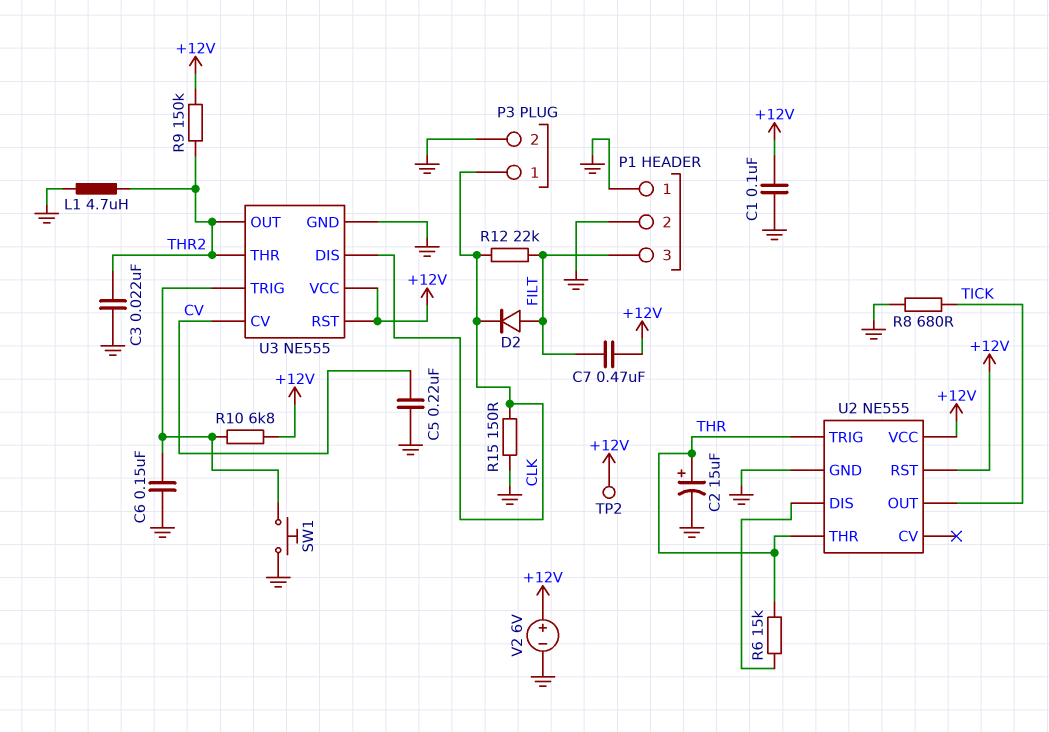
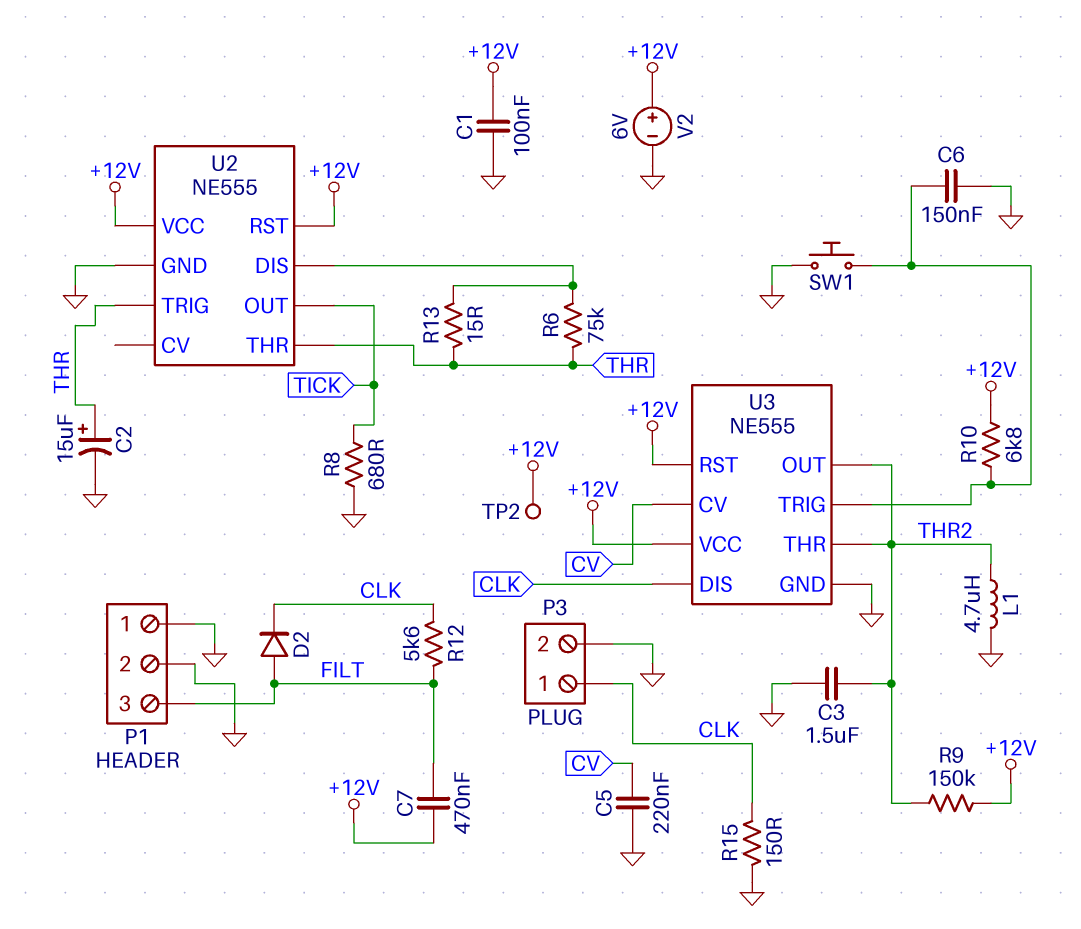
C3: 22nF (GND, THR2) -> 1.5uF (GND, THR2)
R6: 15k (THR, U2/DIS) -> 75k (THR, U2/DIS)
R12: 22k (CLK, FILT) -> 5.6k (CLK, FILT)
R13: none -> 15 (THR, U2/DIS)

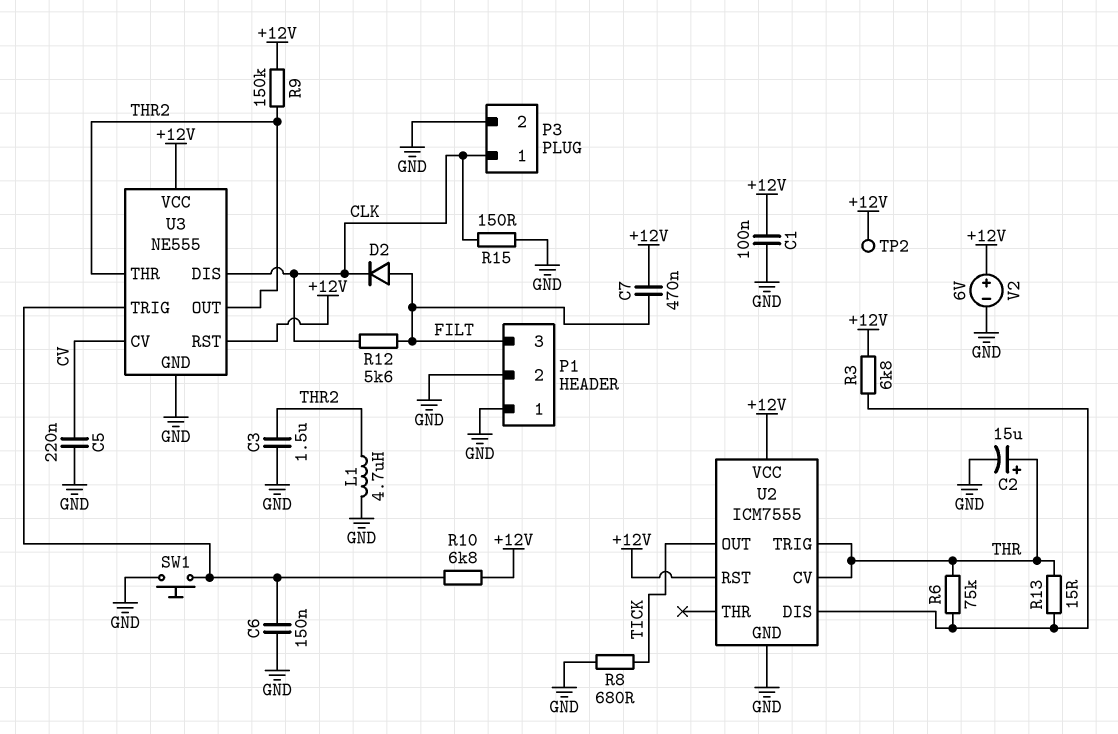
R3: none -> 6.8k (+12V, U2/DIS)
U2: NE555 -> ICM7555
U2 pin CV: none -> THR
U2 pin THR: THR -> none

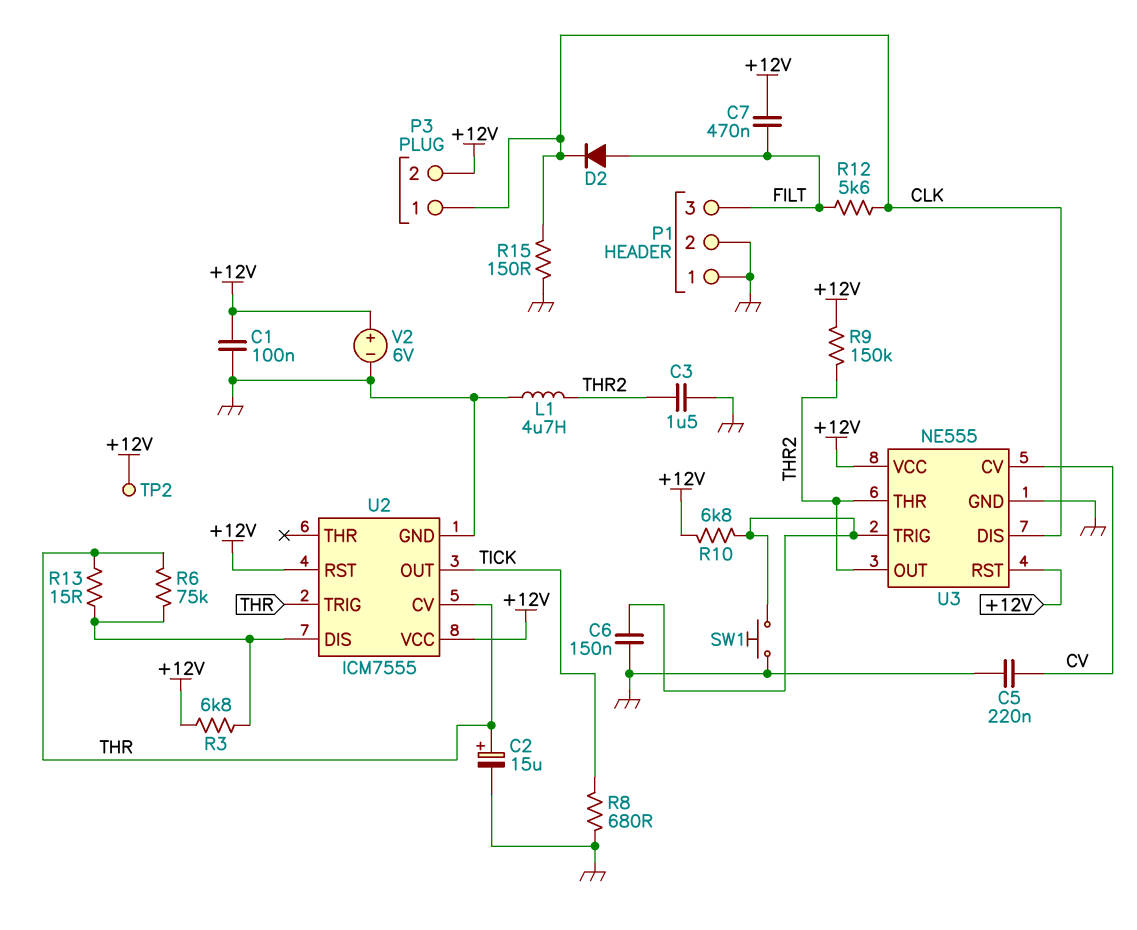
P3 pin 2: GND -> +12V

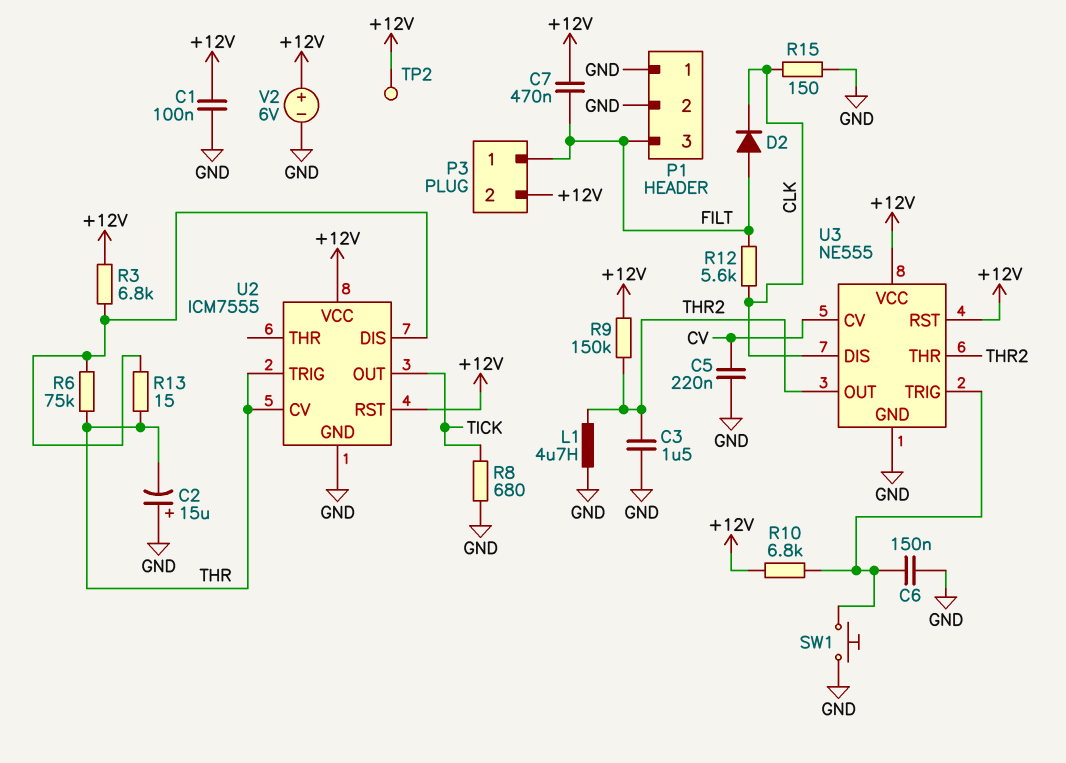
C2: 15uF (plus THR, minus GND) -> 15uF (plus GND, minus THR)
P3 pin 1: CLK -> FILT

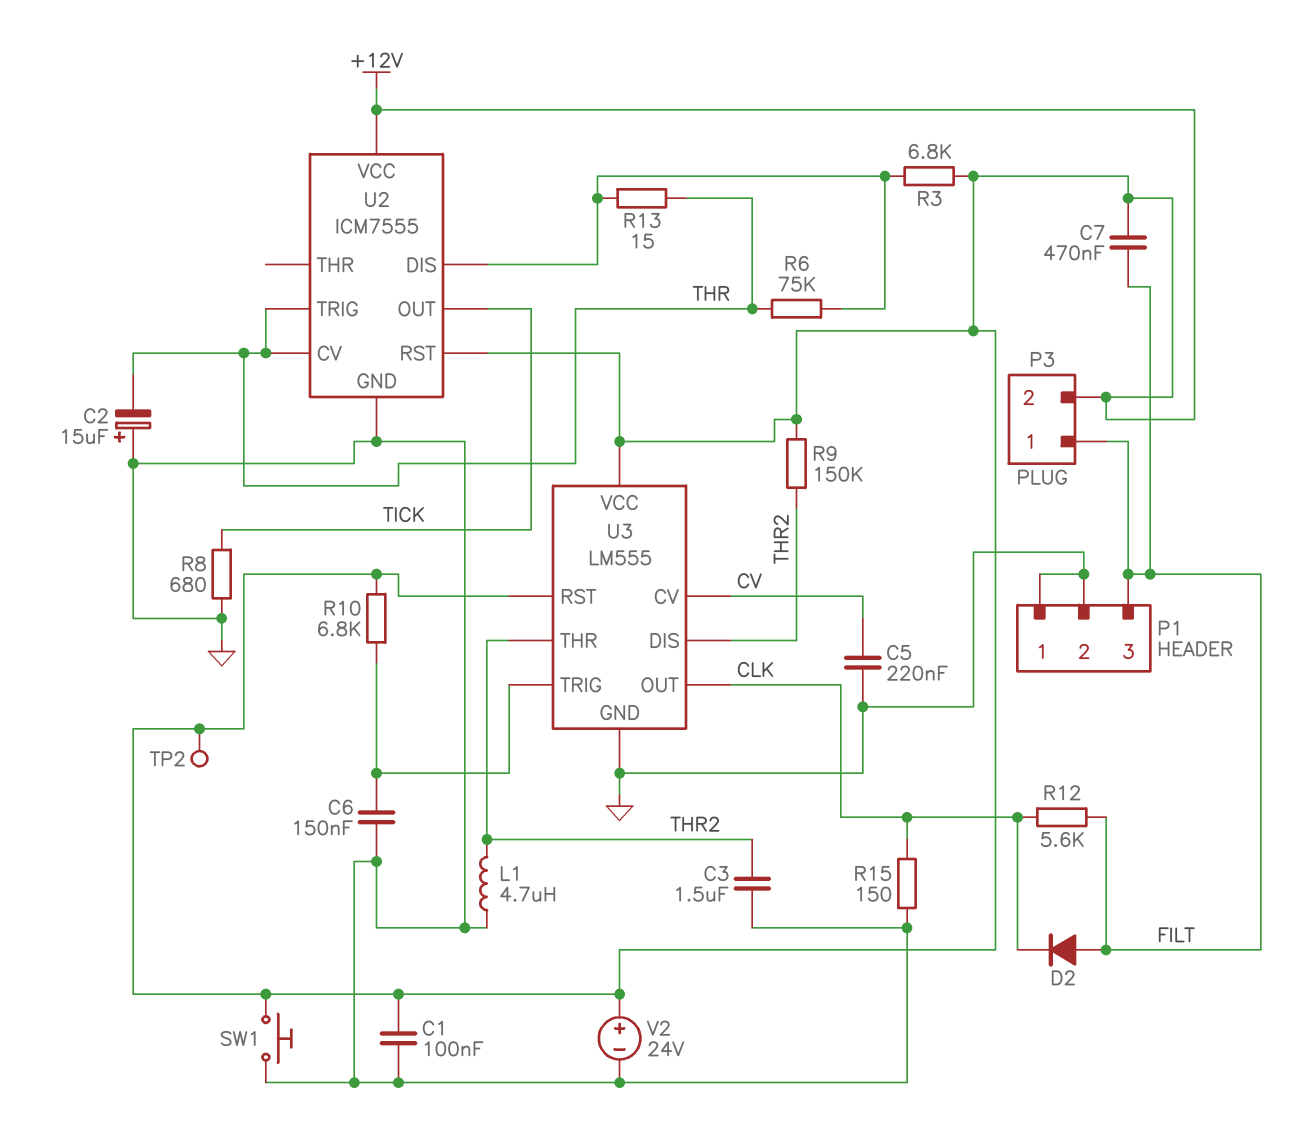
SW1: button (GND, U3/TRIG) -> button (+12V, GND)
U3: NE555 -> LM555
U3 pin DIS: CLK -> THR2
U3 pin OUT: THR2 -> CLK
V2: 6V (plus +12V, minus GND) -> 24V (plus +12V, minus GND)

